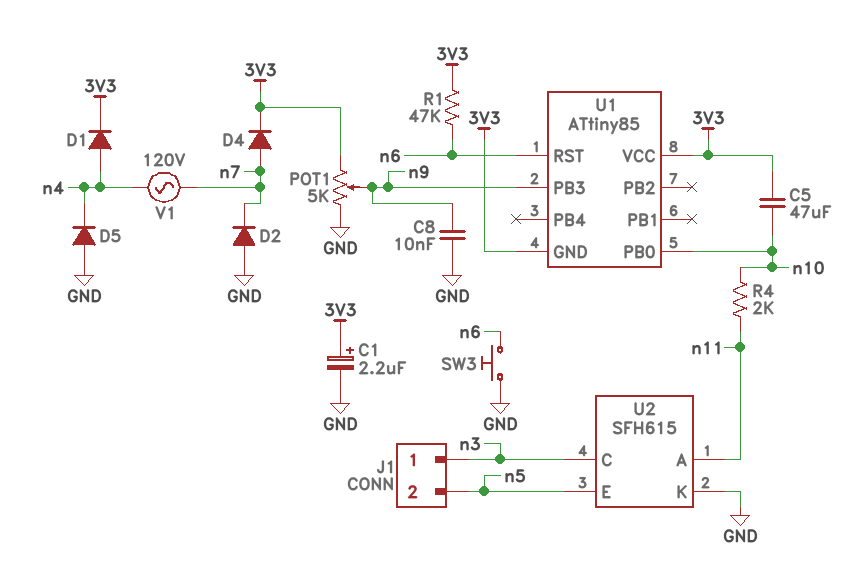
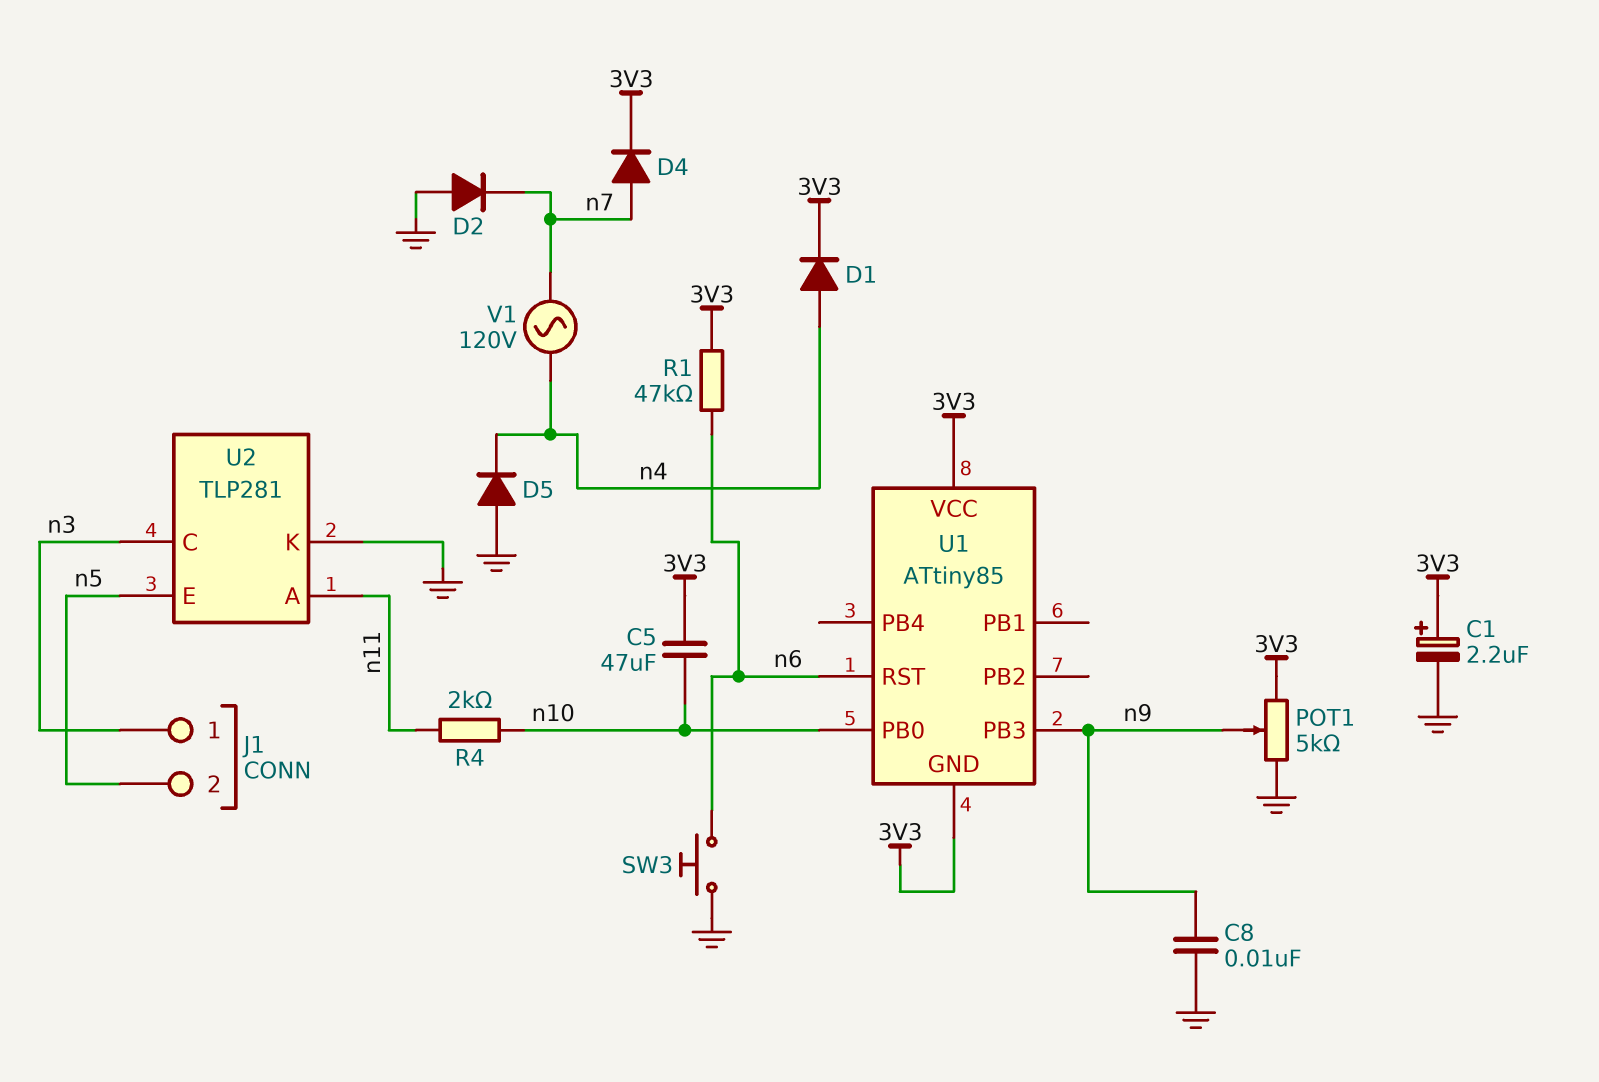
U2: SFH615 -> TLP281

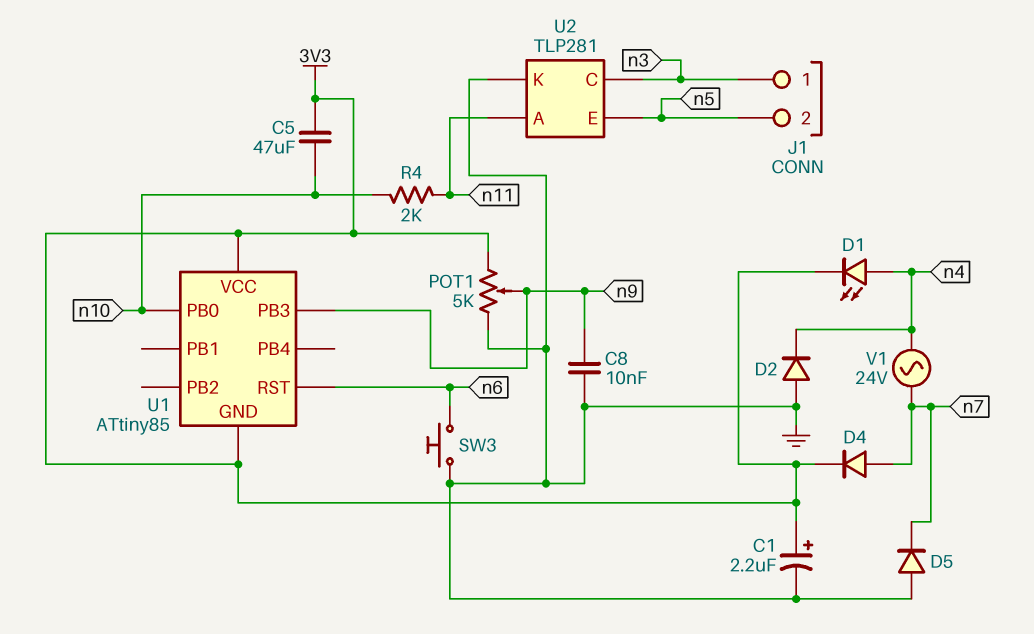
D1: diode (A n4, K 3V3) -> LED (A n4, K 3V3)
D2: diode (A GND, K n7) -> diode (A GND, K n4)
D5: diode (A GND, K n4) -> diode (A GND, K n7)
R1: 47k (3V3, n6) -> none
V1: AC 120V (n4, n7) -> AC 24V (n4, n7)

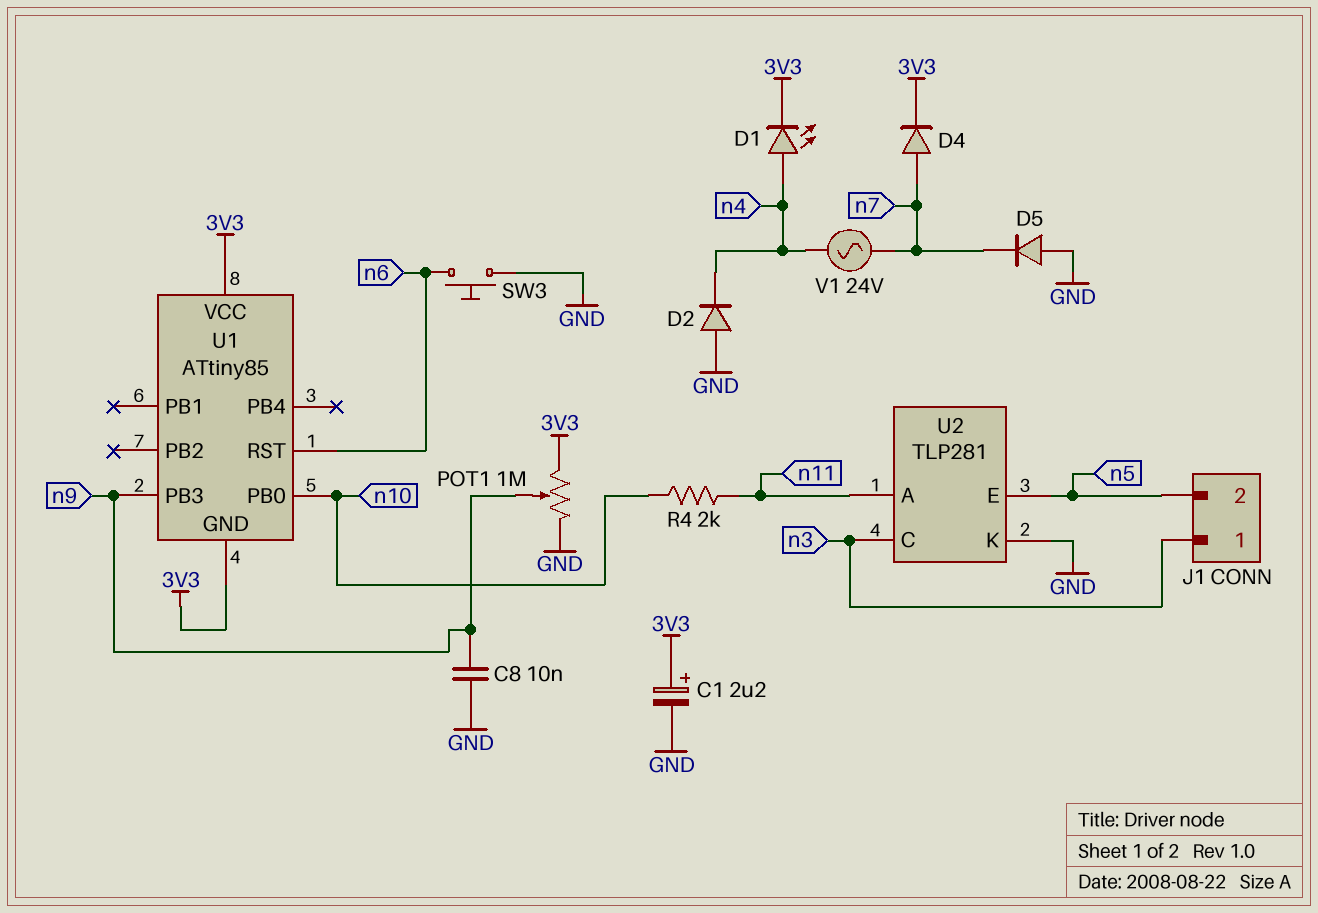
C5: 47uF (3V3, n10) -> none
POT1: 5k (3V3, GND, wiper n9) -> 1M (3V3, GND, wiper n9)

